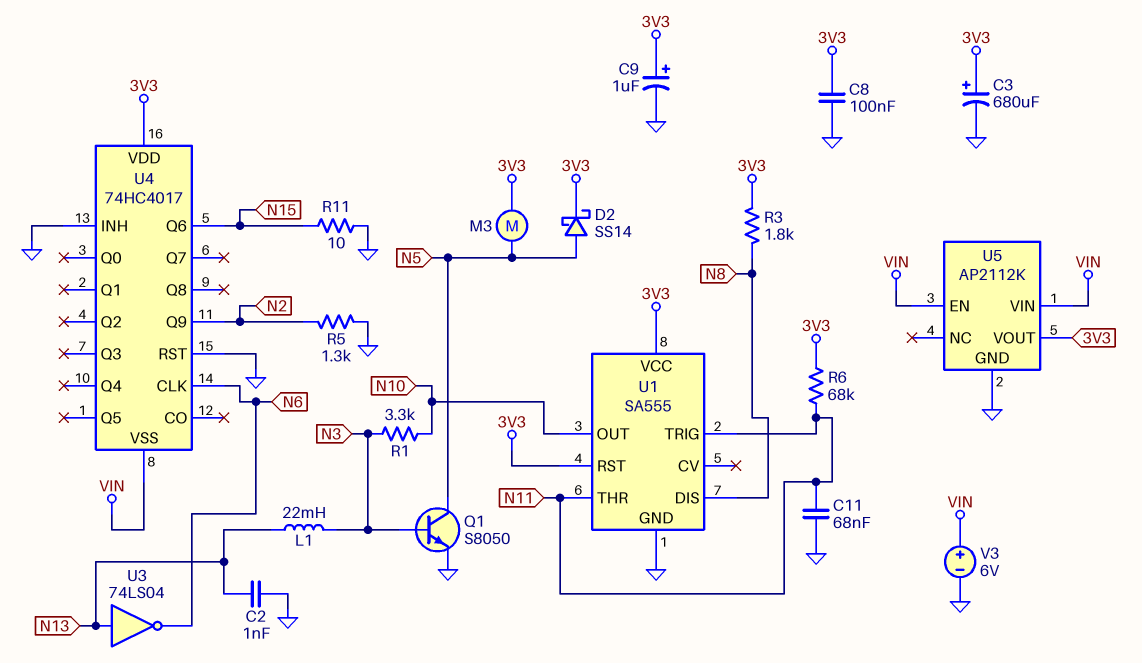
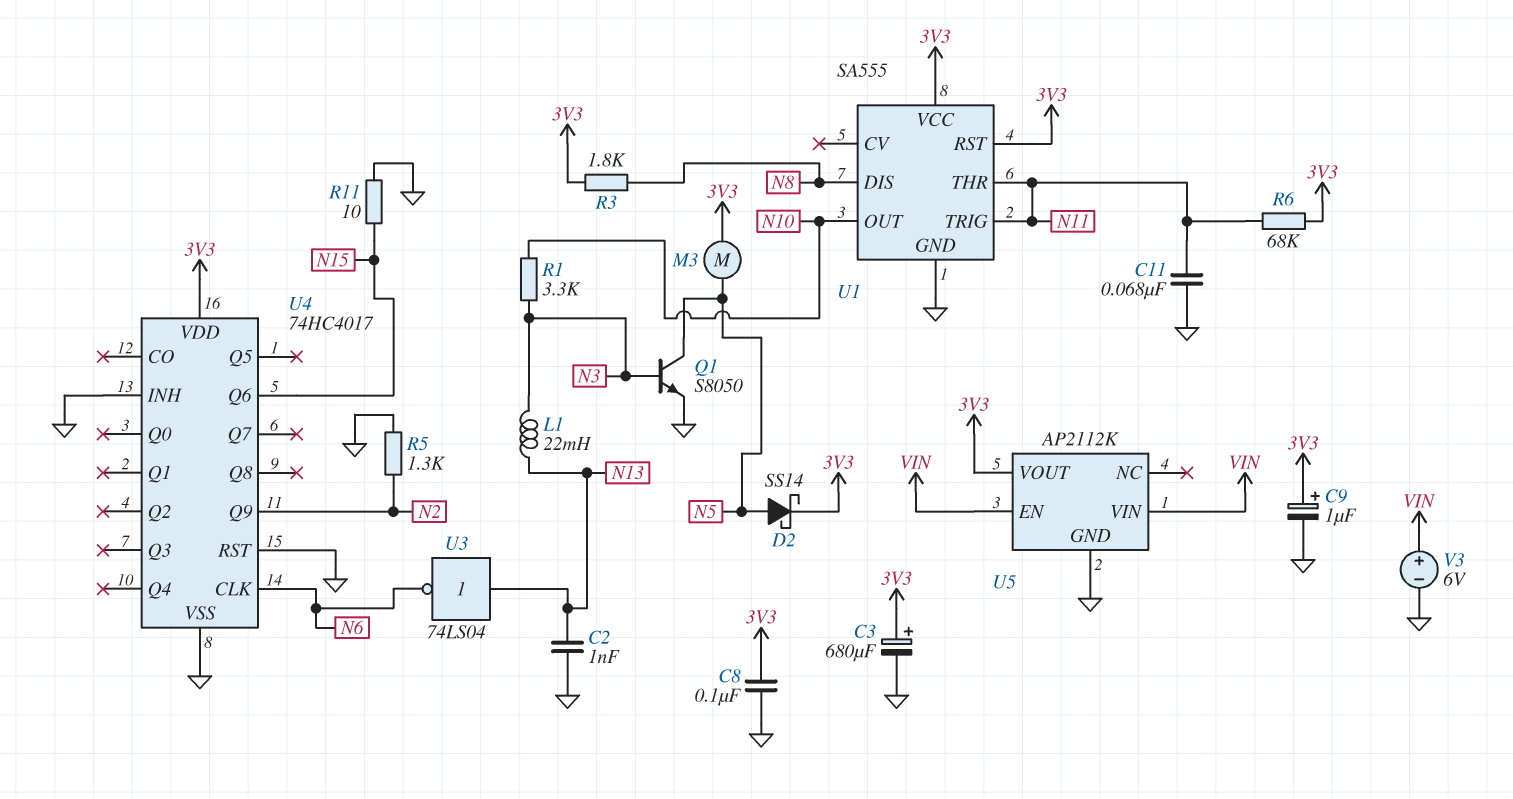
U4 pin VSS: VIN -> GND

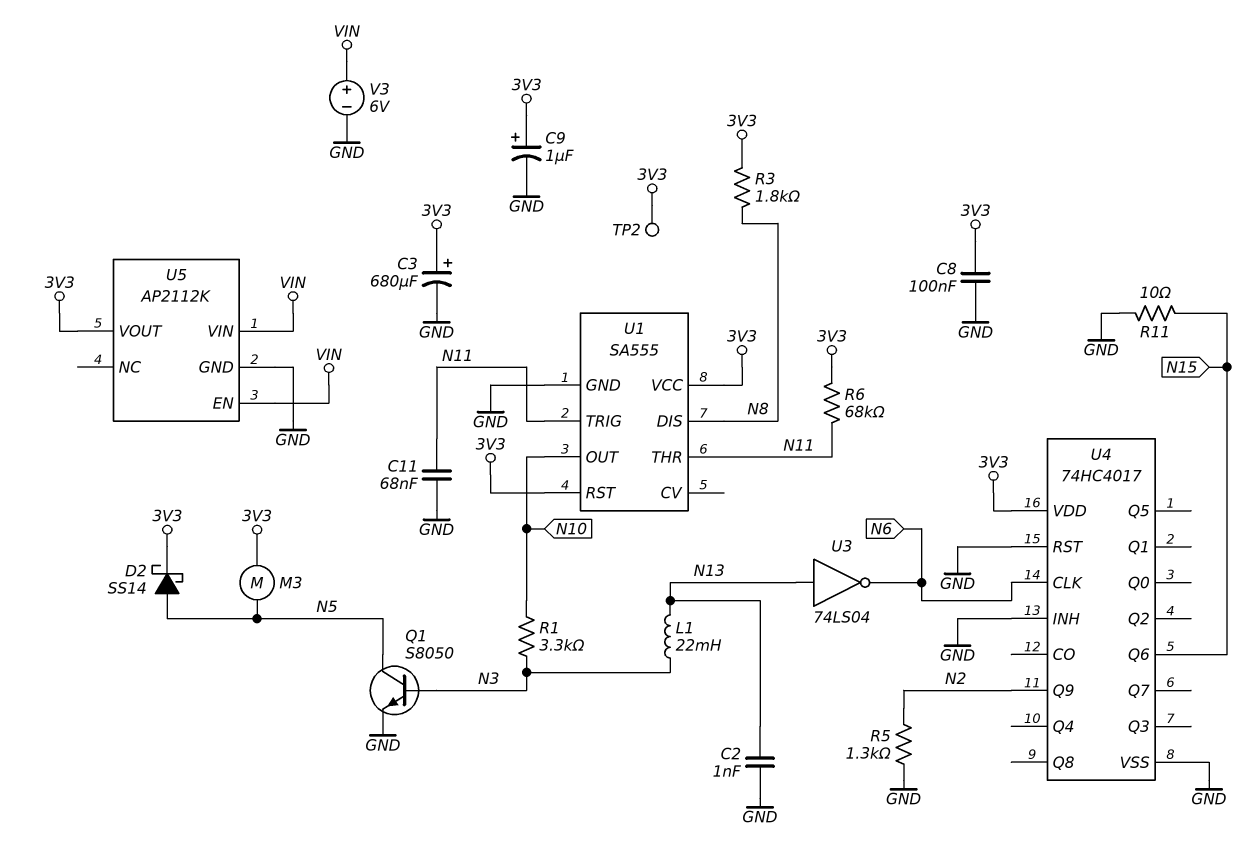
TP2: none -> test point (3V3)

